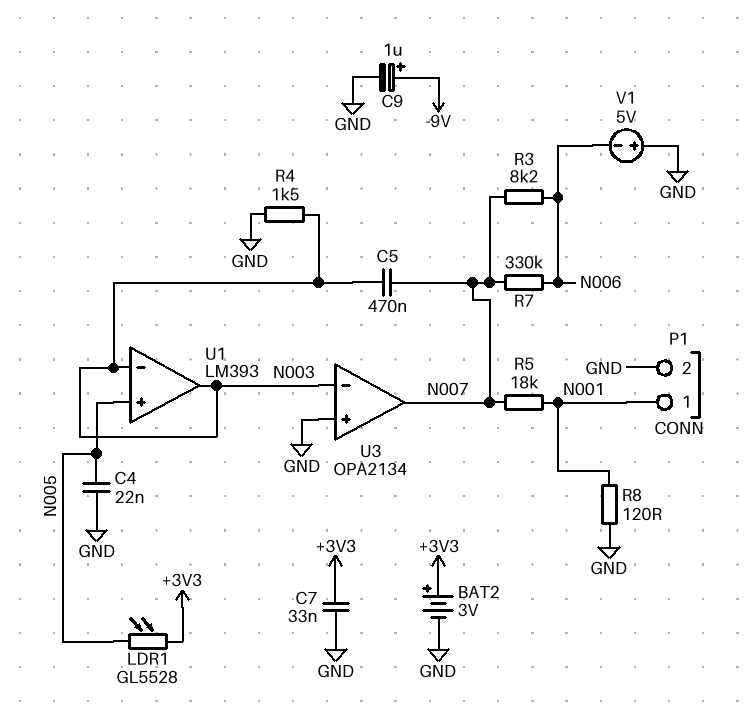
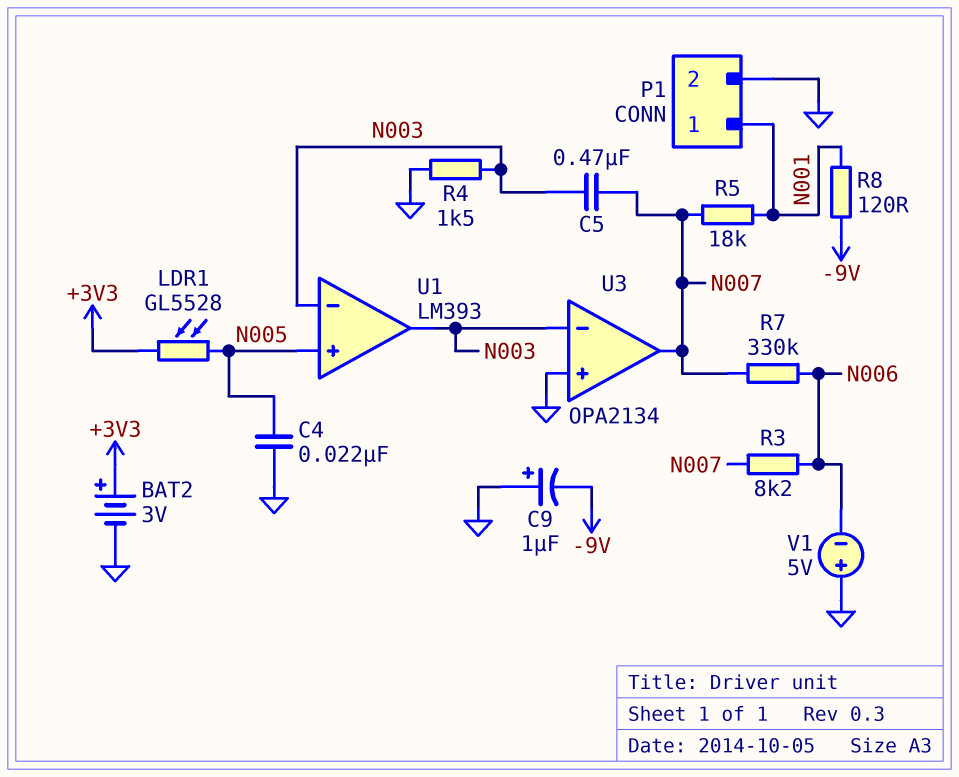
C7: 33nF (+3V3, GND) -> none
C9: 1uF (plus -9V, minus GND) -> 1uF (plus GND, minus -9V)
R8: 120 (GND, N001) -> 120 (-9V, N001)

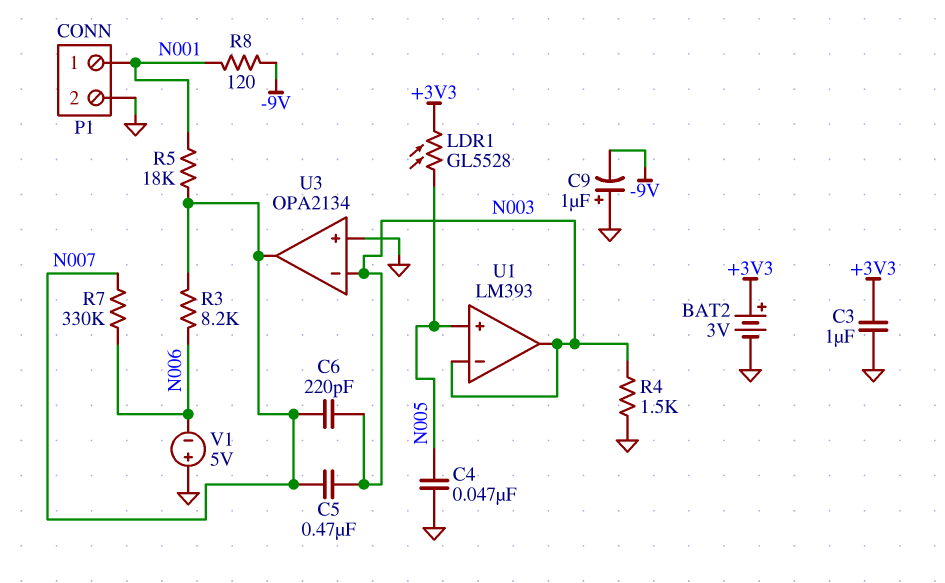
C3: none -> 1uF (+3V3, GND)
C4: 22nF (GND, N005) -> 47nF (GND, N005)
C6: none -> 220pF (N003, N007)

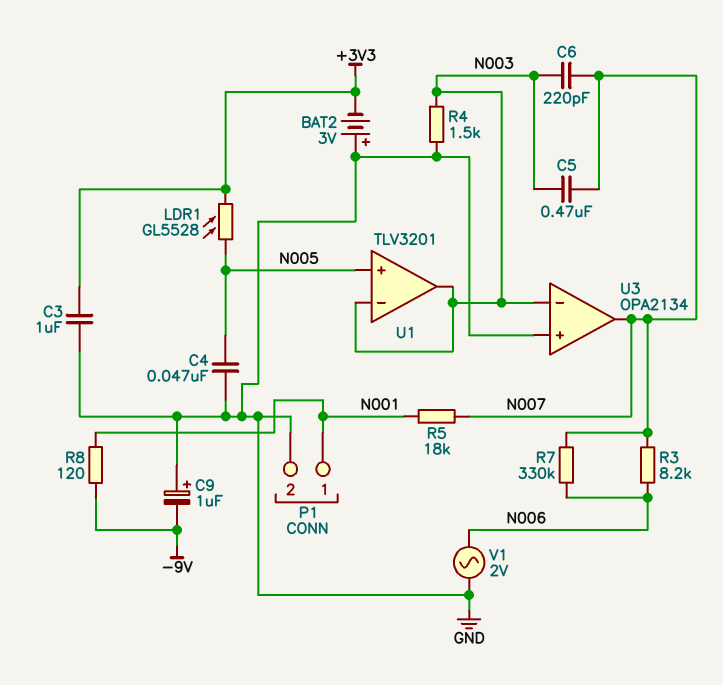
BAT2: 3V (plus +3V3, minus GND) -> 3V (plus GND, minus +3V3)
U1: LM393 -> TLV3201
V1: 5V (plus GND, minus N006) -> AC 2V (GND, N006)

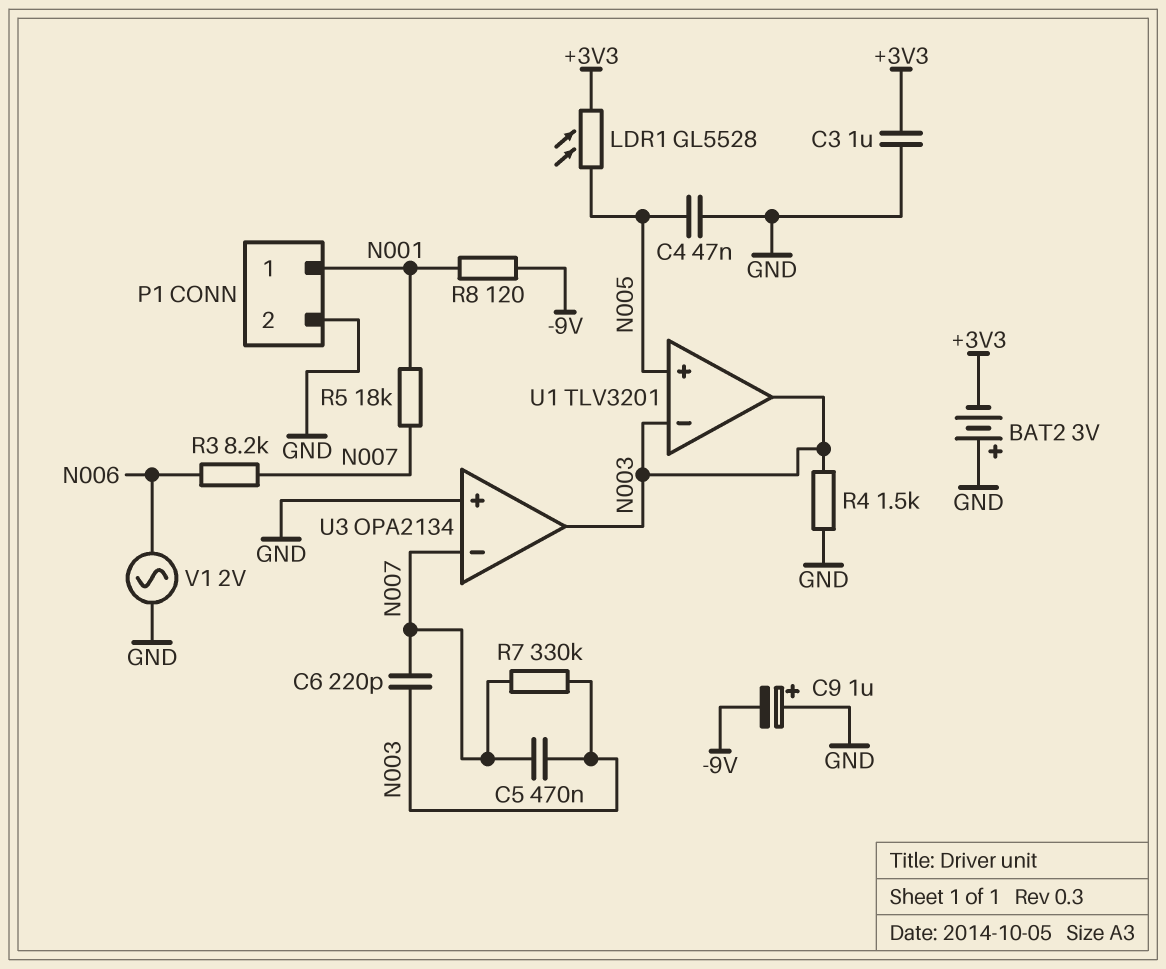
R7: 330k (N006, N007) -> 330k (N003, N007)
U3 pin in-: N003 -> N007
U3 pin out: N007 -> N003

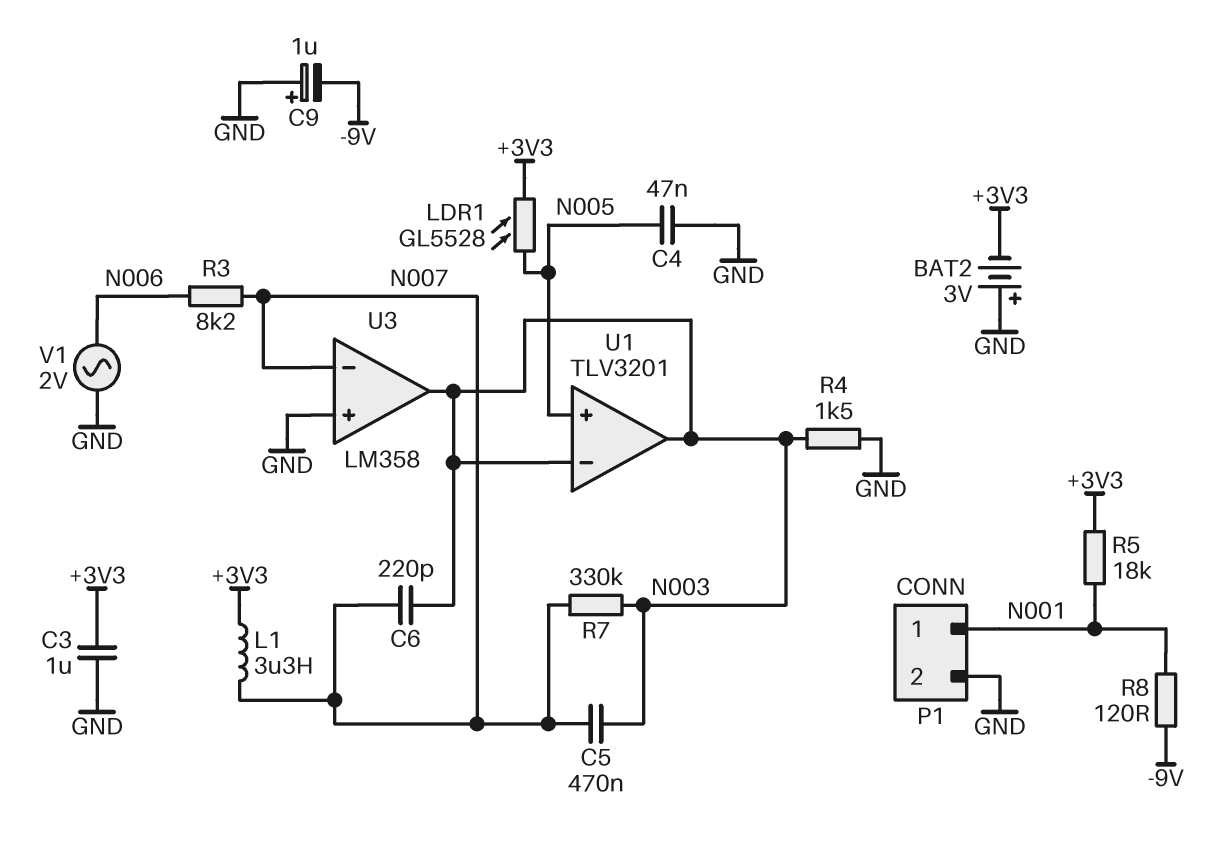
L1: none -> 3.3uH (+3V3, N007)
R5: 18k (N001, N007) -> 18k (+3V3, N001)
U3: OPA2134 -> LM358

